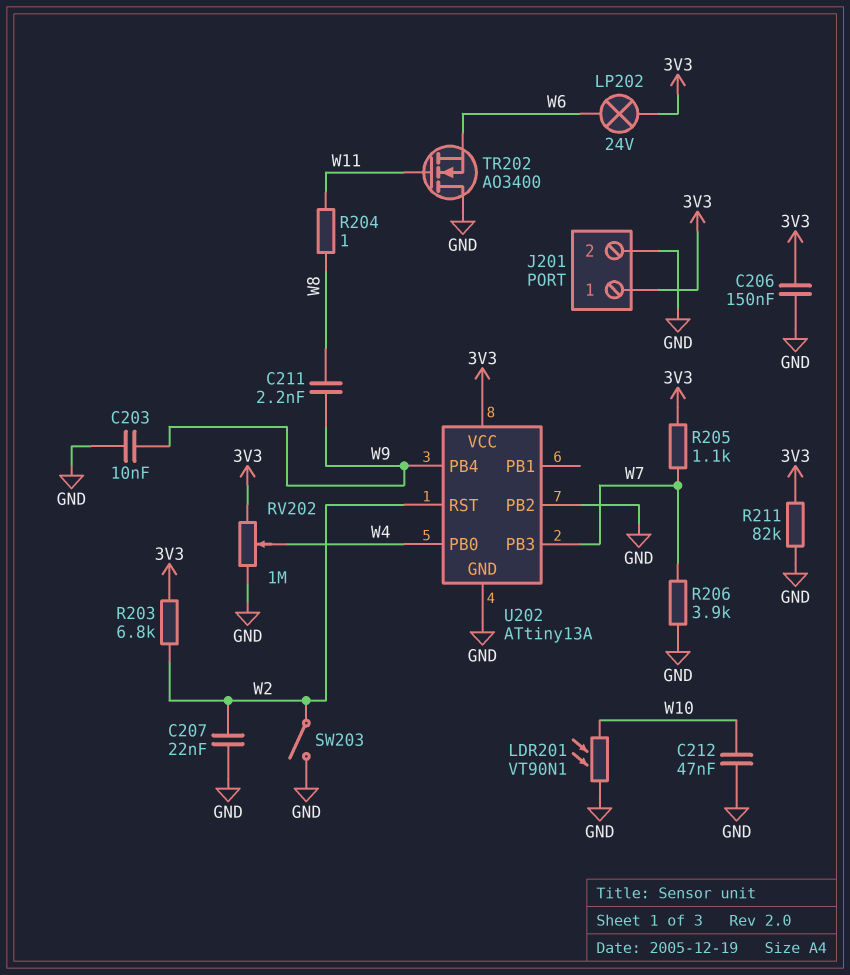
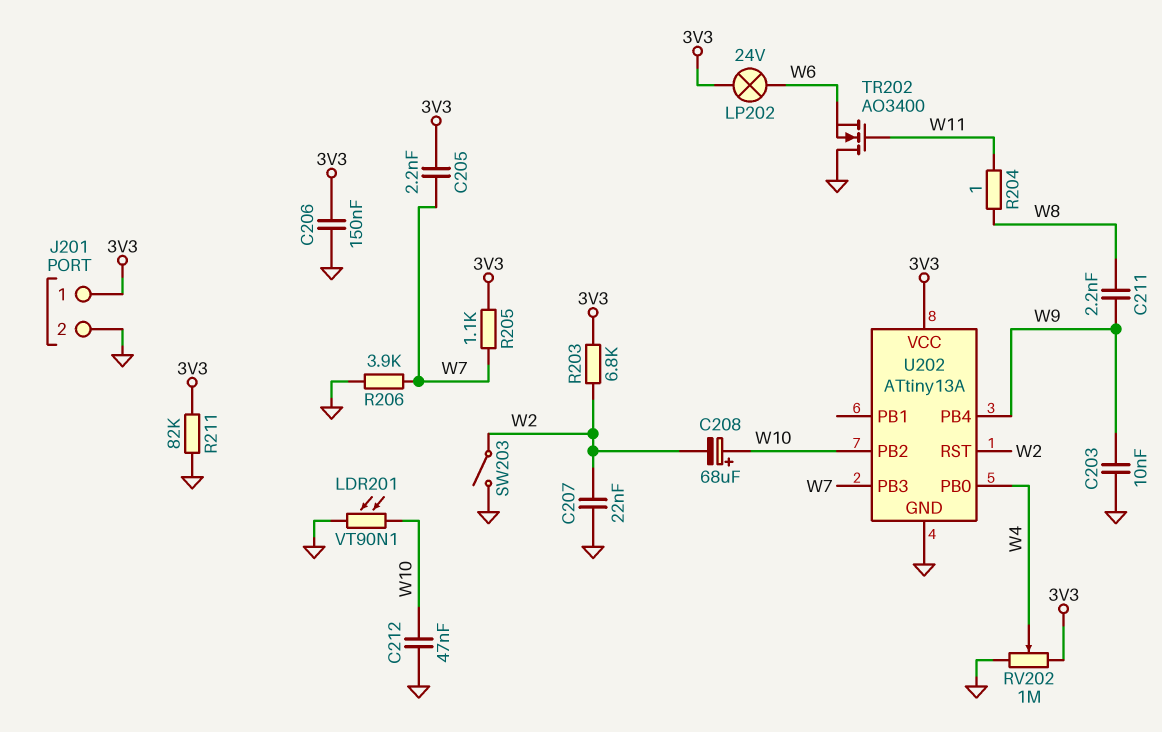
C205: none -> 2.2nF (3V3, W7)
C208: none -> 68uF (plus W10, minus W2)
U202 pin PB2: GND -> W10

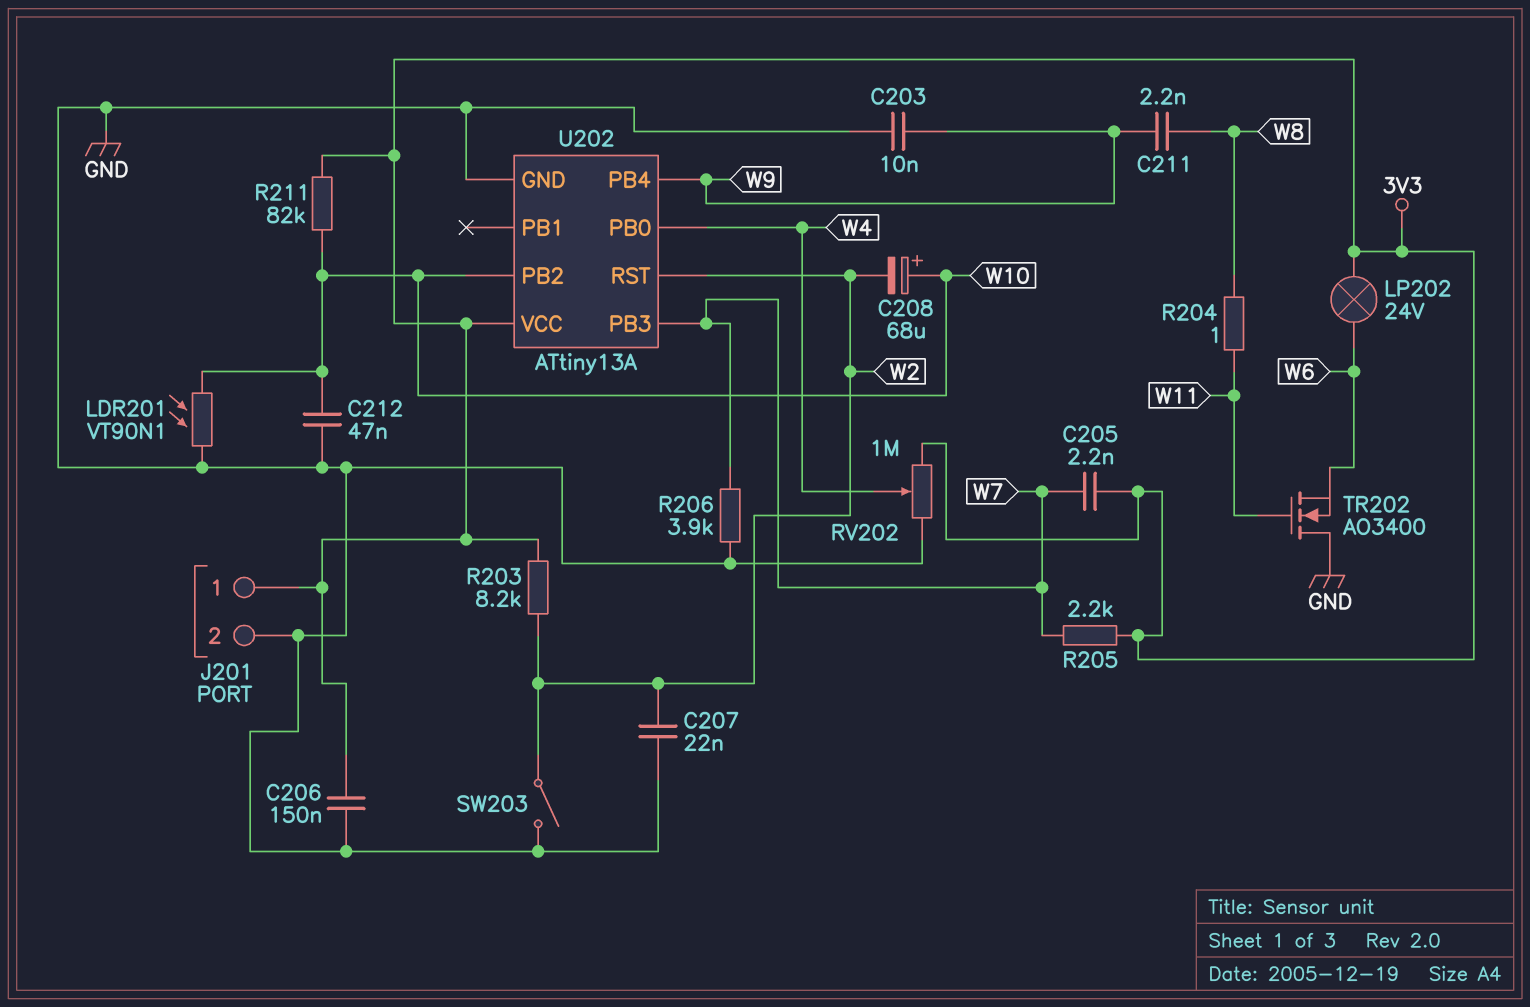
R203: 6.8k (3V3, W2) -> 8.2k (3V3, W2)
R205: 1.1k (3V3, W7) -> 2.2k (3V3, W7)
R211: 82k (3V3, GND) -> 82k (3V3, W10)

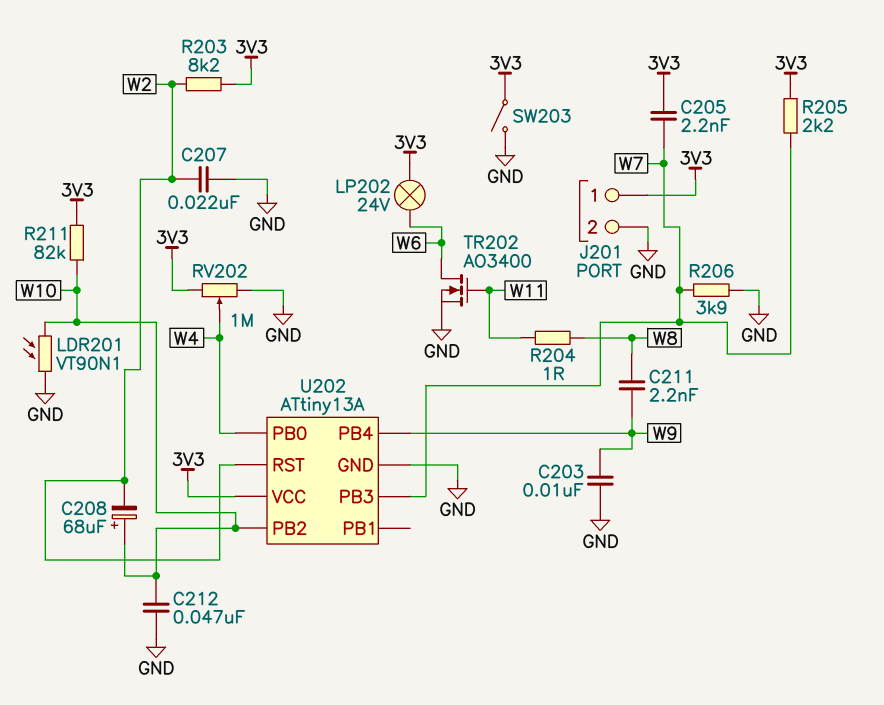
C206: 150nF (3V3, GND) -> none
SW203: switch (GND, W2) -> switch (3V3, GND)
TR202: NMOS AO3400 (G W11, D GND, S W6) -> NMOS AO3400 (G W11, D W6, S GND)

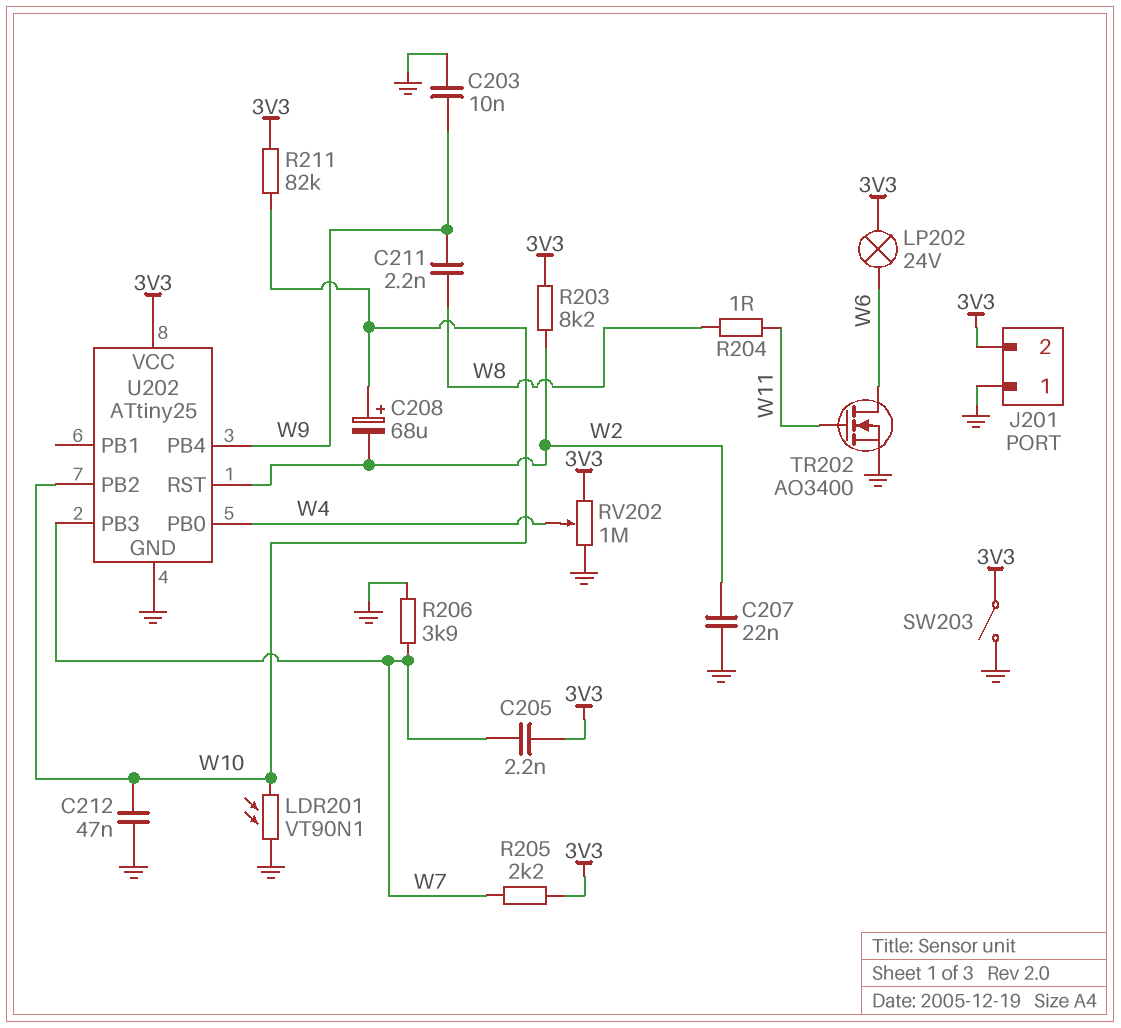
J201 pin 1: 3V3 -> GND
J201 pin 2: GND -> 3V3
U202: ATtiny13A -> ATtiny25

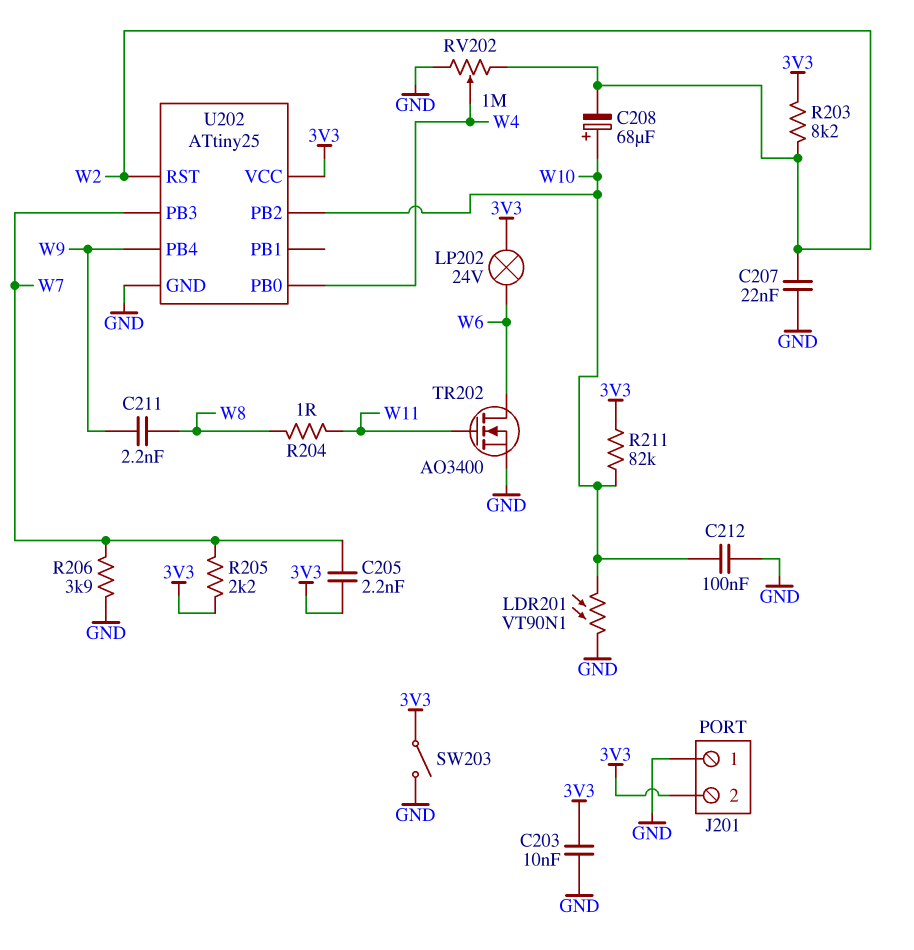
C203: 10nF (GND, W9) -> 10nF (3V3, GND)
C212: 47nF (GND, W10) -> 100nF (GND, W10)
RV202: 1M (3V3, GND, wiper W4) -> 1M (GND, W2, wiper W4)

